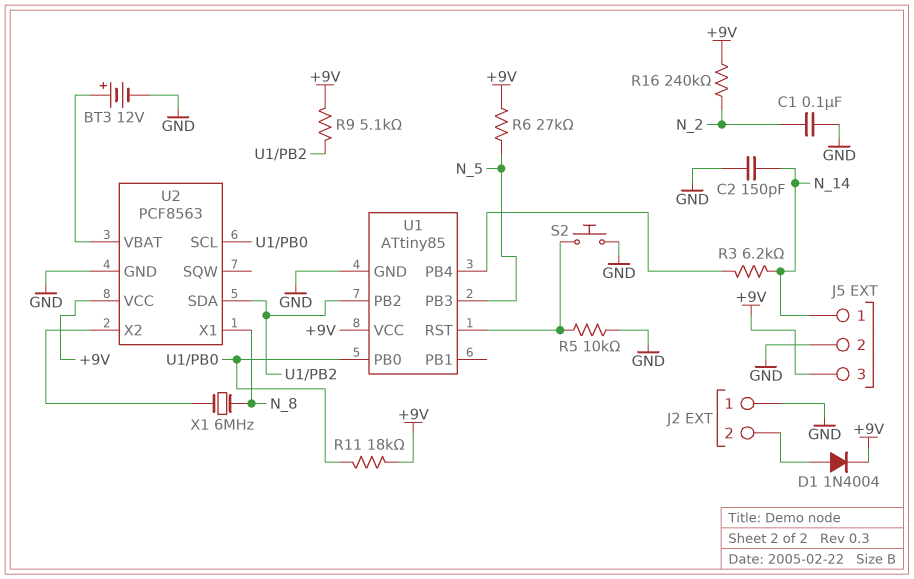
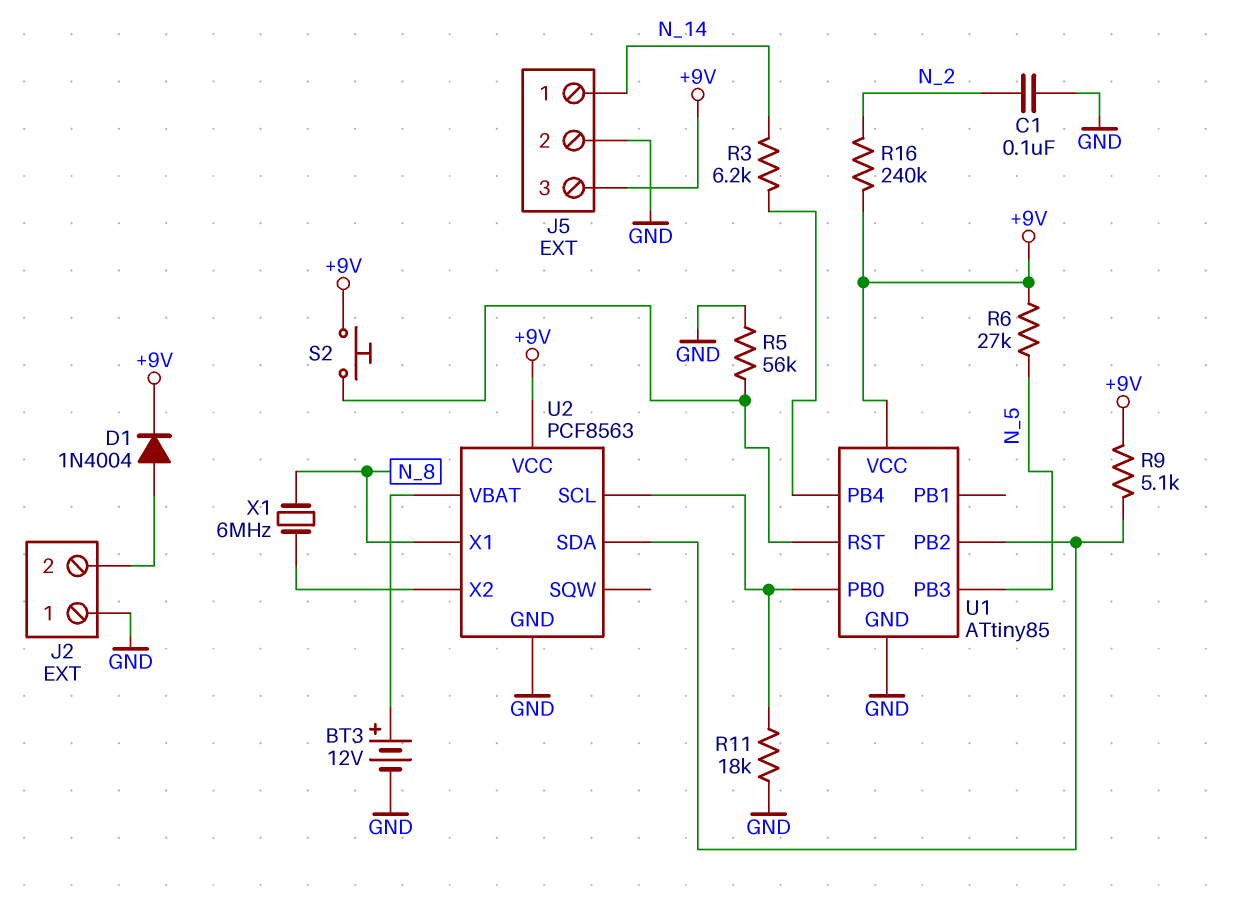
C2: 150pF (GND, N_14) -> none
R5: 10k (GND, U1/RST) -> 56k (GND, U1/RST)
R11: 18k (+9V, U1/PB0) -> 18k (GND, U1/PB0)
S2: button (GND, U1/RST) -> button (+9V, U1/RST)

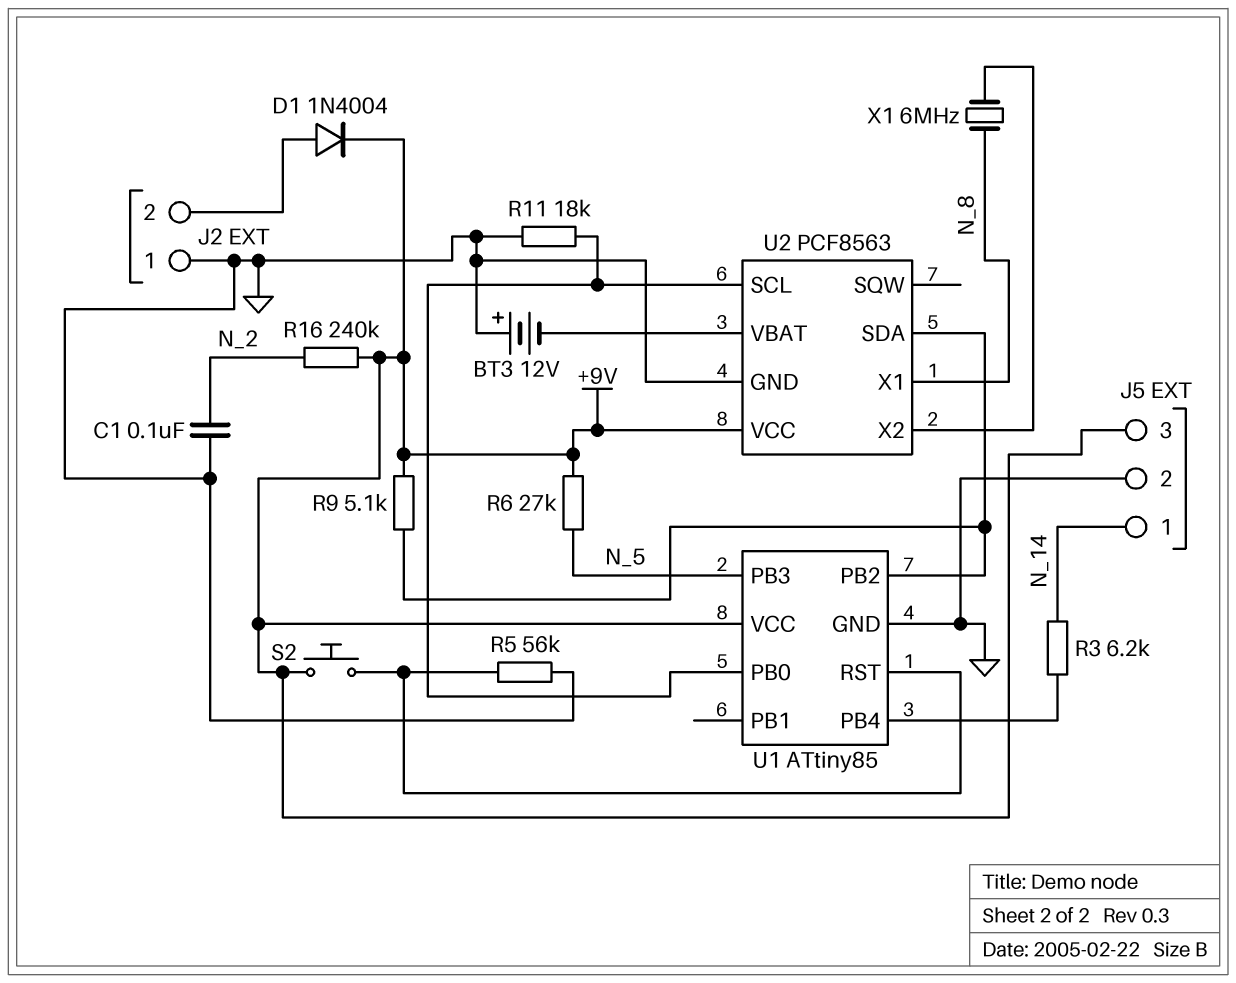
BT3: 12V (plus U2/VBAT, minus GND) -> 12V (plus GND, minus U2/VBAT)

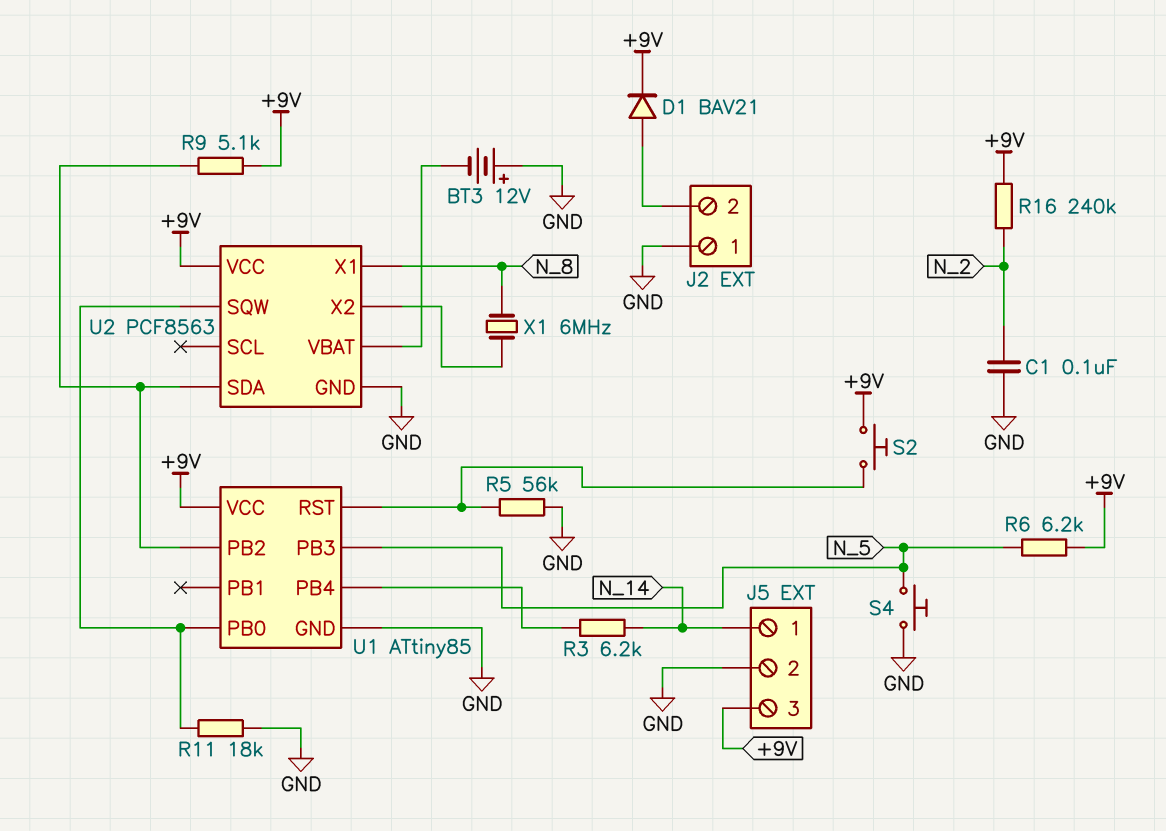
D1: diode 1N4004 (A J2/2, K +9V) -> diode BAV21 (A J2/2, K +9V)
R6: 27k (+9V, N_5) -> 6.2k (+9V, N_5)
S4: none -> button (GND, N_5)
U2 pin SCL: U1/PB0 -> none
U2 pin SQW: none -> U1/PB0

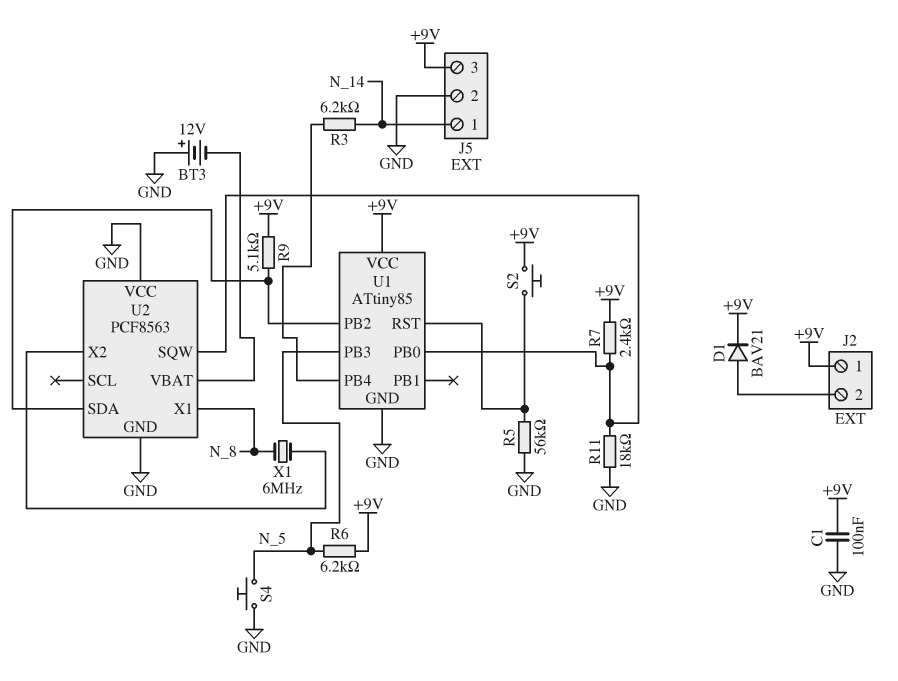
C1: 100nF (GND, N_2) -> 100nF (+9V, GND)
J2 pin 1: GND -> +9V
R7: none -> 2.4k (+9V, U1/PB0)
R16: 240k (+9V, N_2) -> none
U2 pin VCC: +9V -> GND

